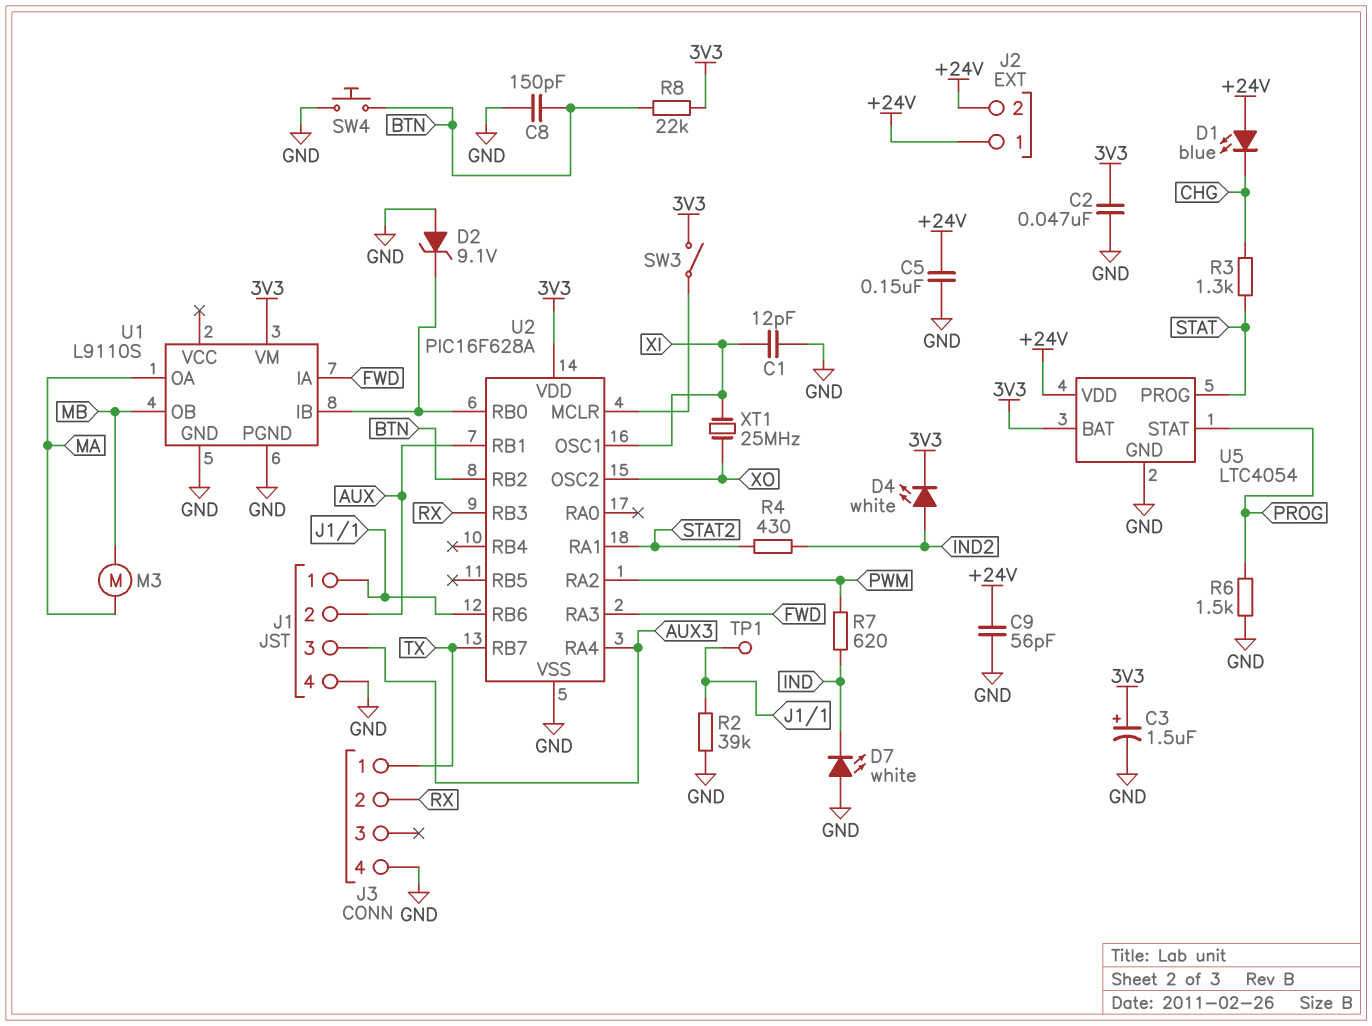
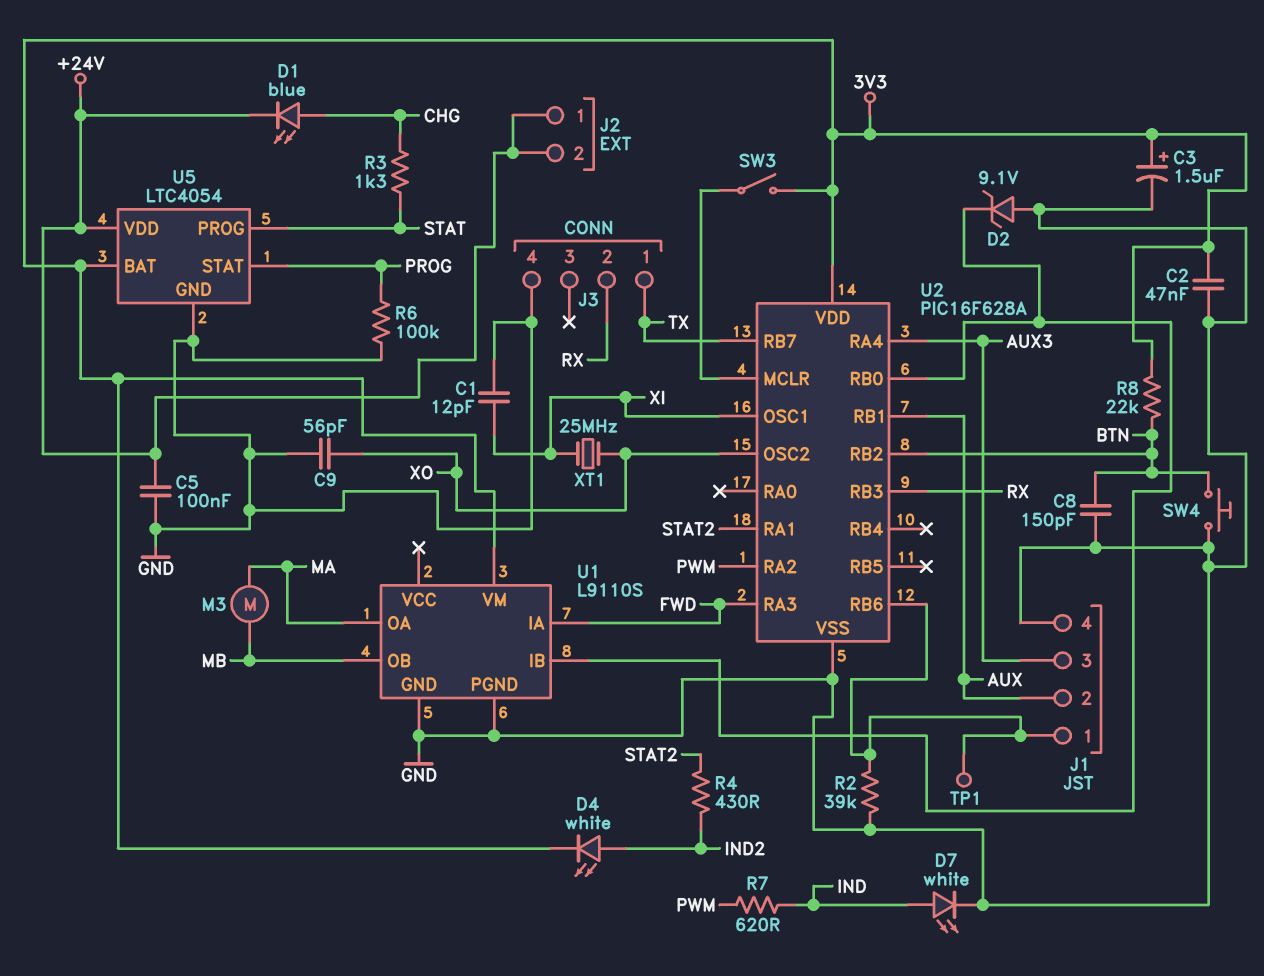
C5: 150nF (+24V, GND) -> 100nF (+24V, GND)
C9: 56pF (+24V, GND) -> 56pF (GND, XO)
D1: LED blue (A +24V, K CHG) -> LED blue (A CHG, K +24V)
D7: LED white (A GND, K IND) -> LED white (A IND, K GND)
R6: 1.5k (GND, PROG) -> 100k (GND, PROG)

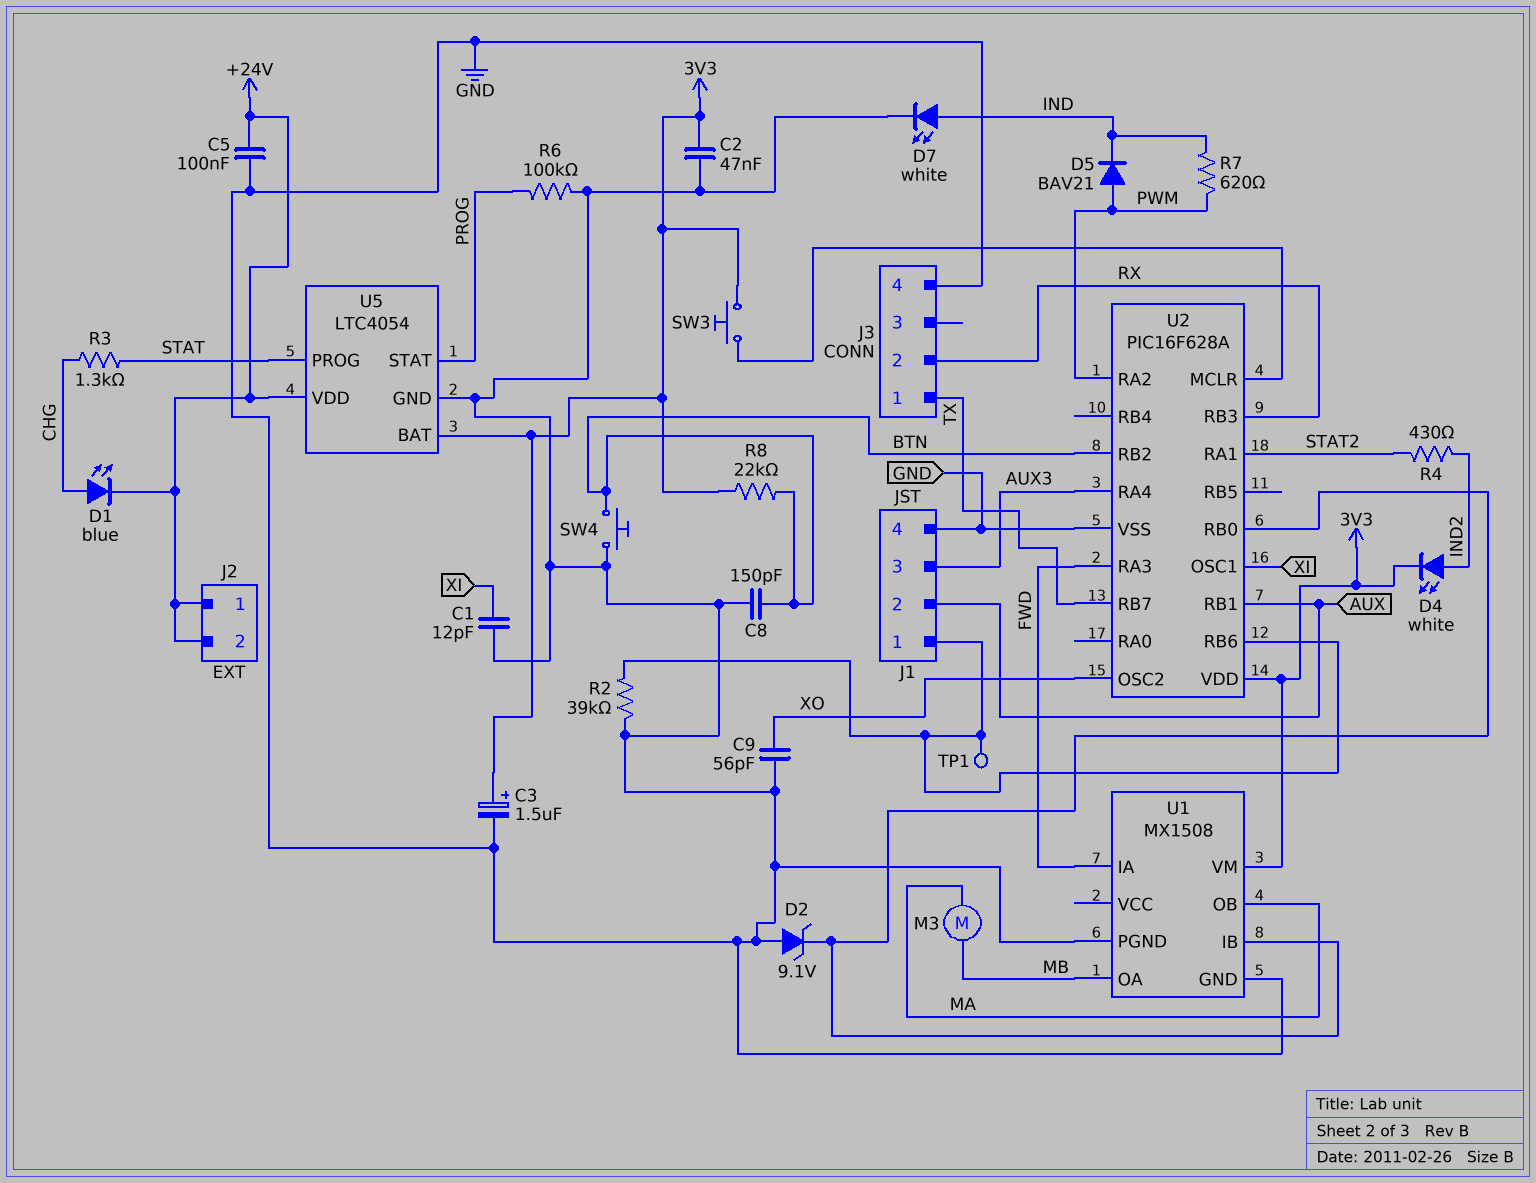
D5: none -> diode BAV21 (A PWM, K IND)
SW3: switch (3V3, U2/MCLR) -> button (3V3, U2/MCLR)
U1: L9110S -> MX1508
U1 pin OA: MA -> MB
U1 pin OB: MB -> MA
XT1: 25MHz (XI, XO) -> none

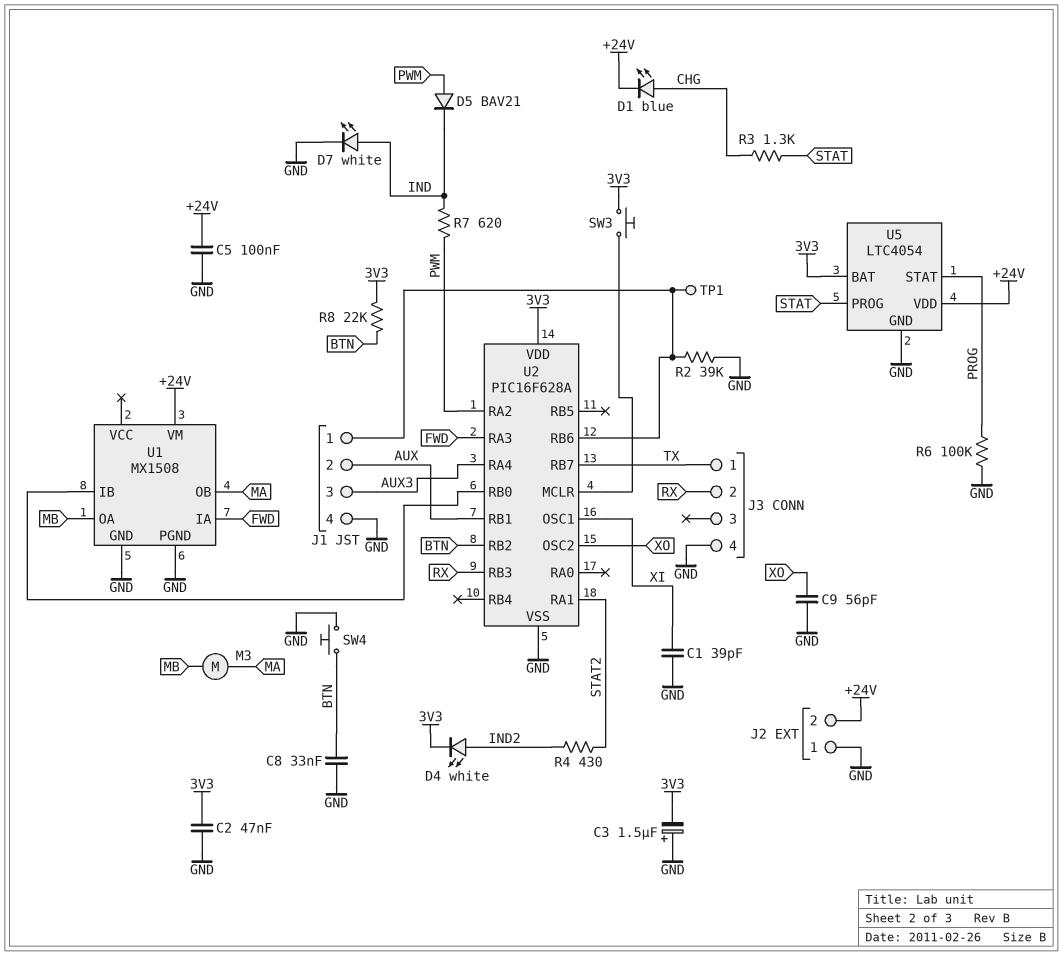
C1: 12pF (GND, XI) -> 39pF (GND, XI)
C3: 1.5uF (plus 3V3, minus GND) -> 1.5uF (plus GND, minus 3V3)
C8: 150pF (BTN, GND) -> 33nF (BTN, GND)
D2: zener 9.1V (A GND, K U1/IB) -> none
J2 pin 1: +24V -> GND
U1 pin VM: 3V3 -> +24V

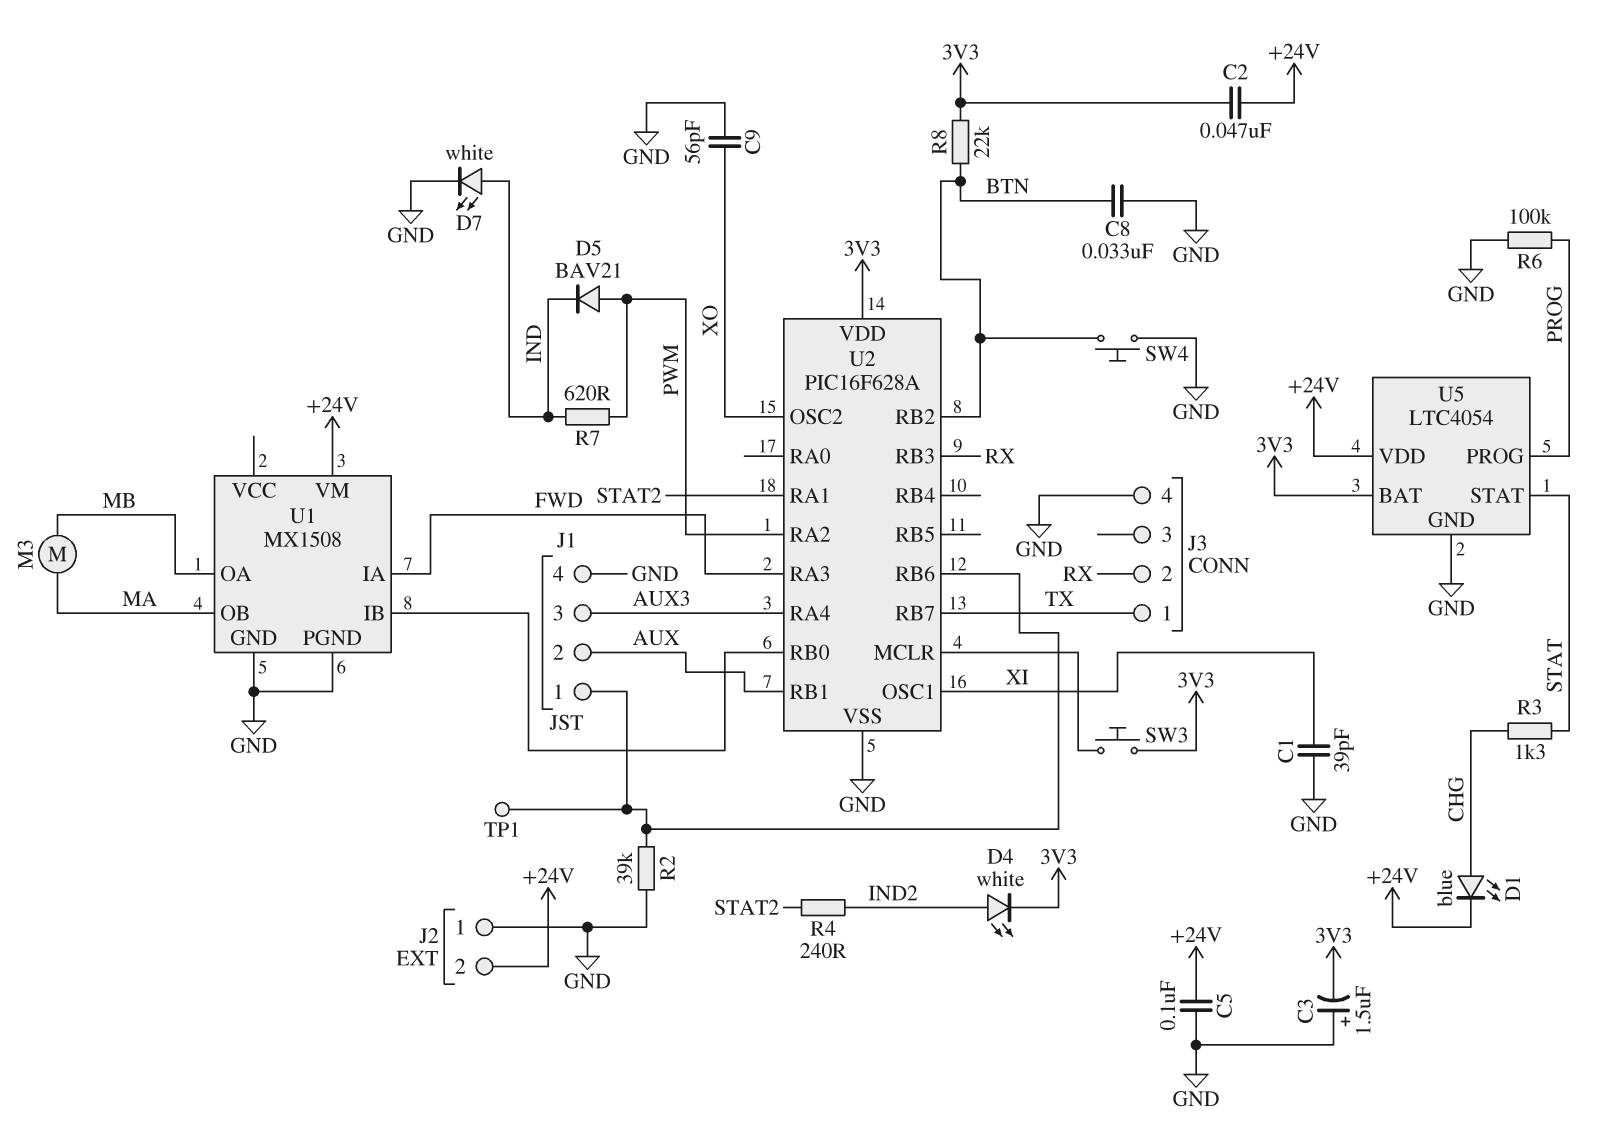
C2: 47nF (3V3, GND) -> 47nF (+24V, 3V3)
R4: 430 (IND2, STAT2) -> 240 (IND2, STAT2)
U5 pin PROG: STAT -> PROG
U5 pin STAT: PROG -> STAT

